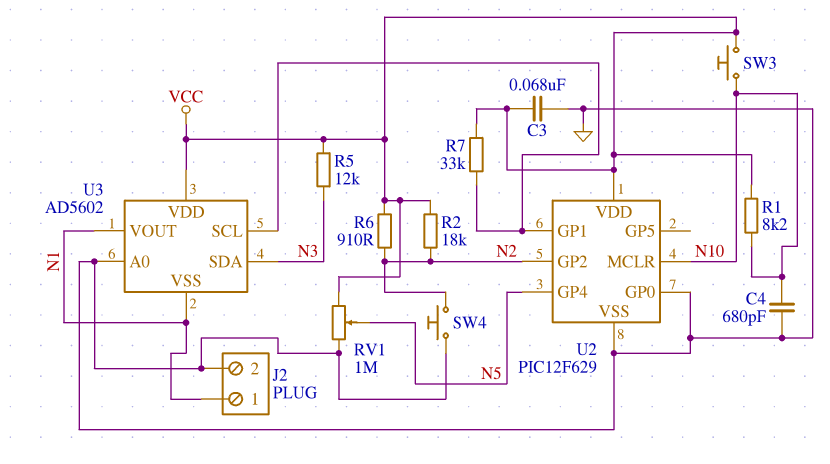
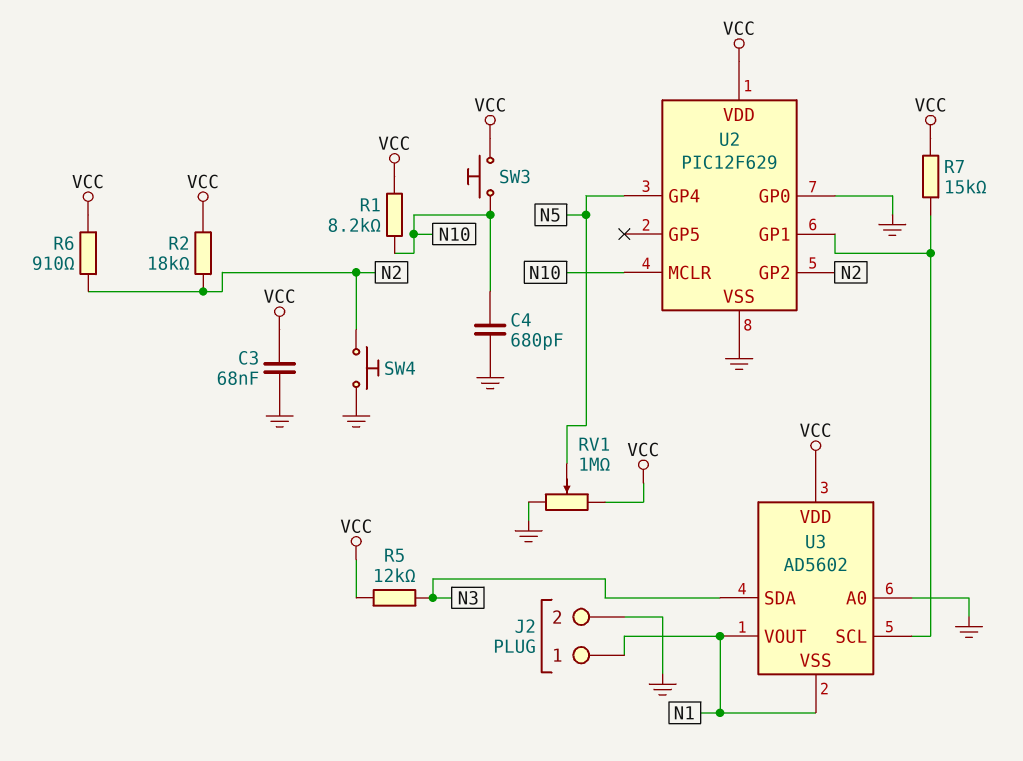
R7: 33k (U2/GP1, VCC) -> 15k (U2/GP1, VCC)

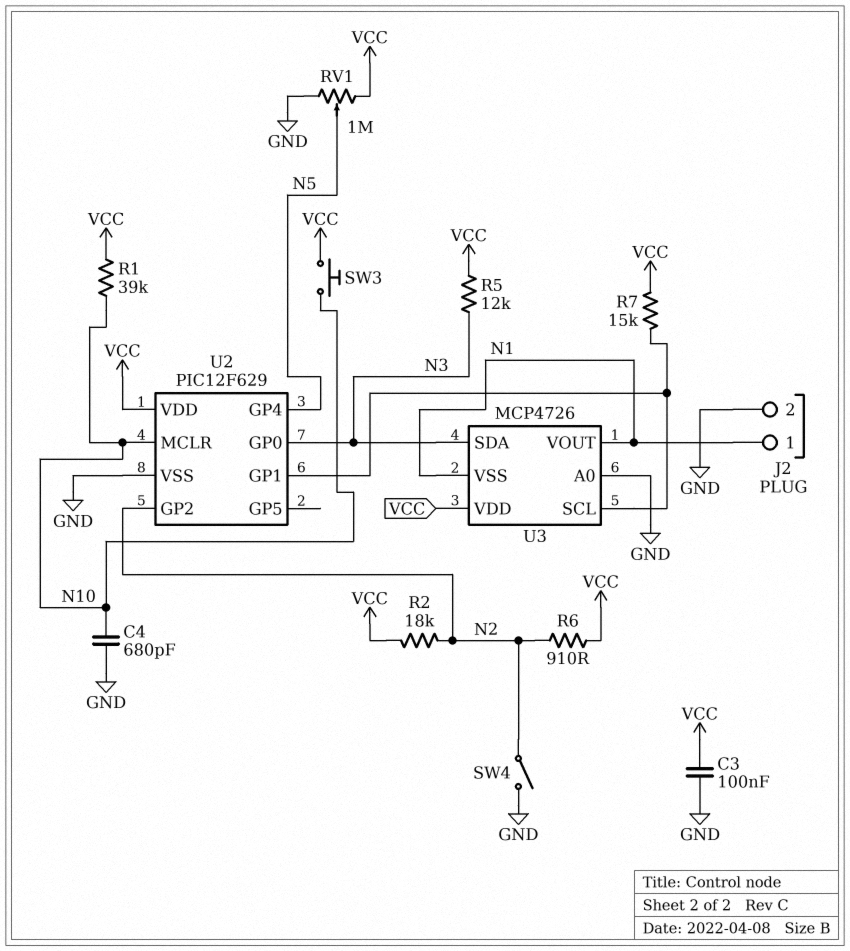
C3: 68nF (GND, VCC) -> 100nF (GND, VCC)
R1: 8.2k (N10, VCC) -> 39k (N10, VCC)
SW4: button (GND, N2) -> switch (GND, N2)
U2 pin GP0: GND -> N3
U3: AD5602 -> MCP4726

